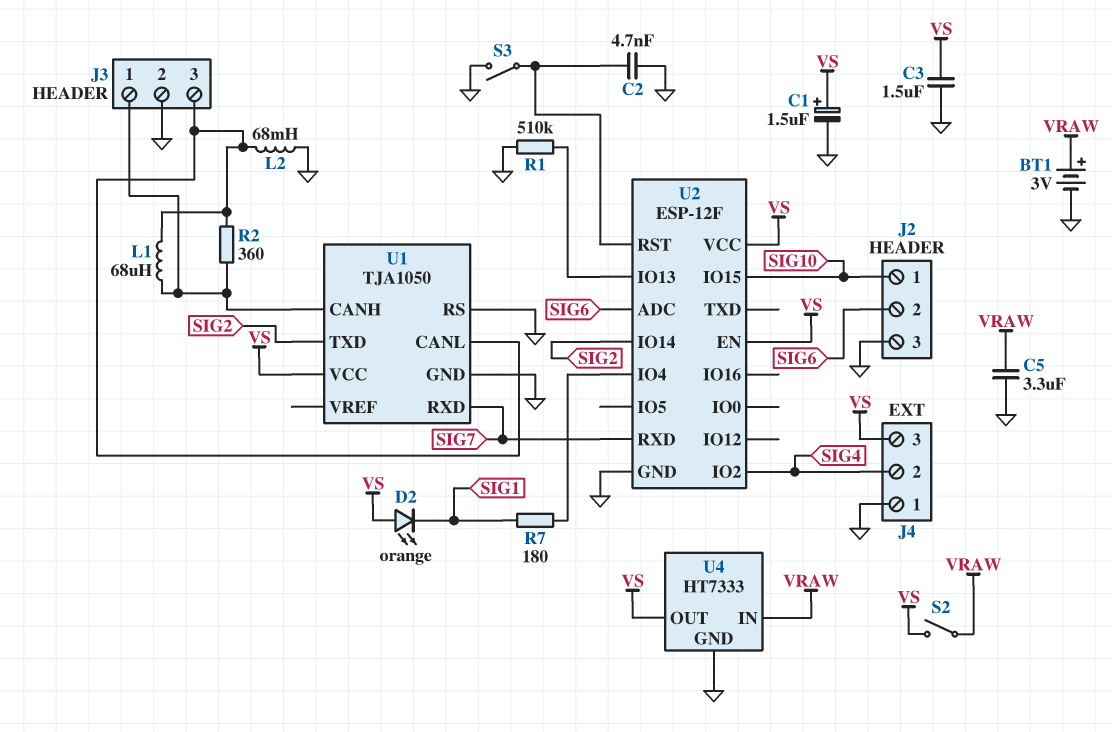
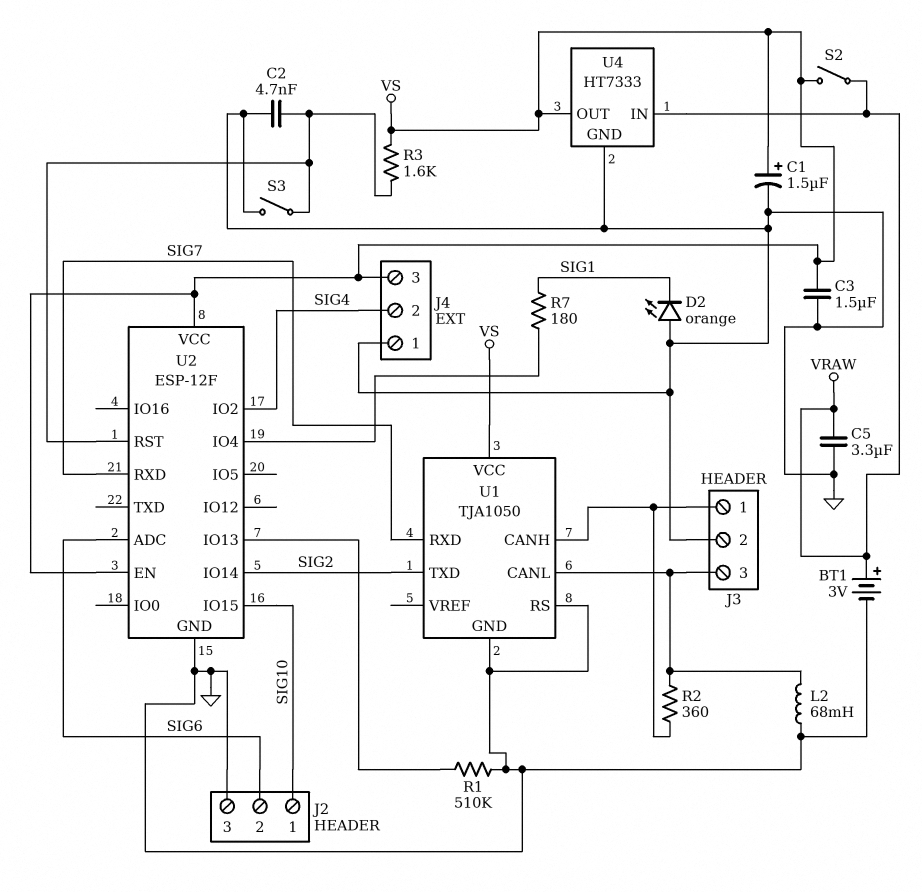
D2: LED orange (A VS, K SIG1) -> LED orange (A GND, K SIG1)
L1: 68uH (J3/1, J3/3) -> none
R3: none -> 1.6k (U2/RST, VS)

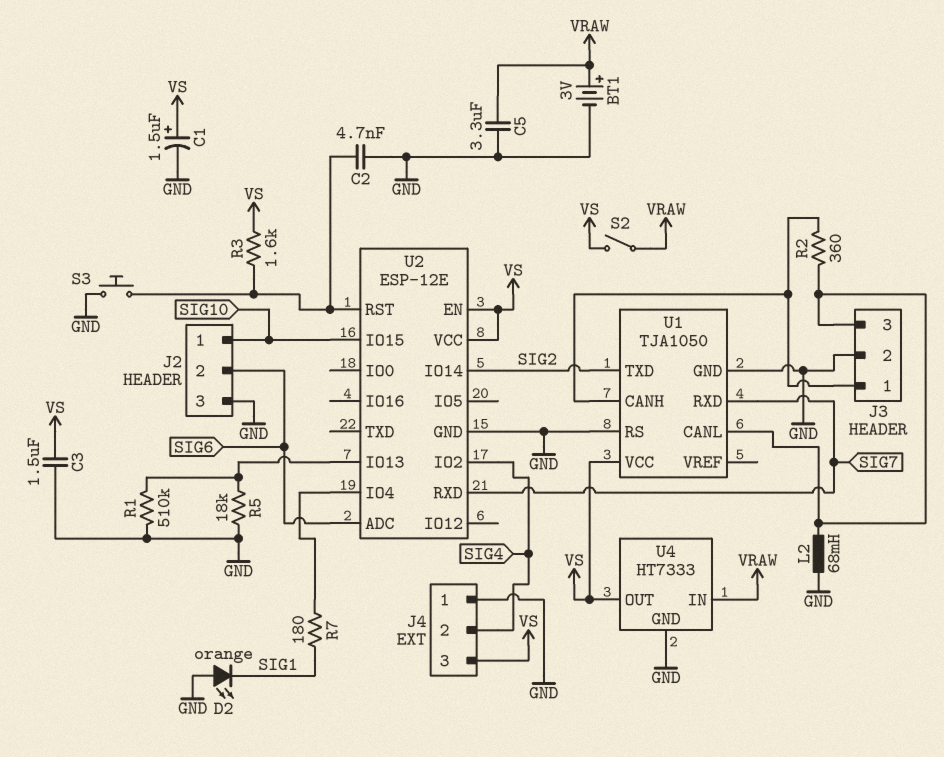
R5: none -> 18k (GND, U2/IO13)
S3: switch (GND, U2/RST) -> button (GND, U2/RST)
U2: ESP-12F -> ESP-12E

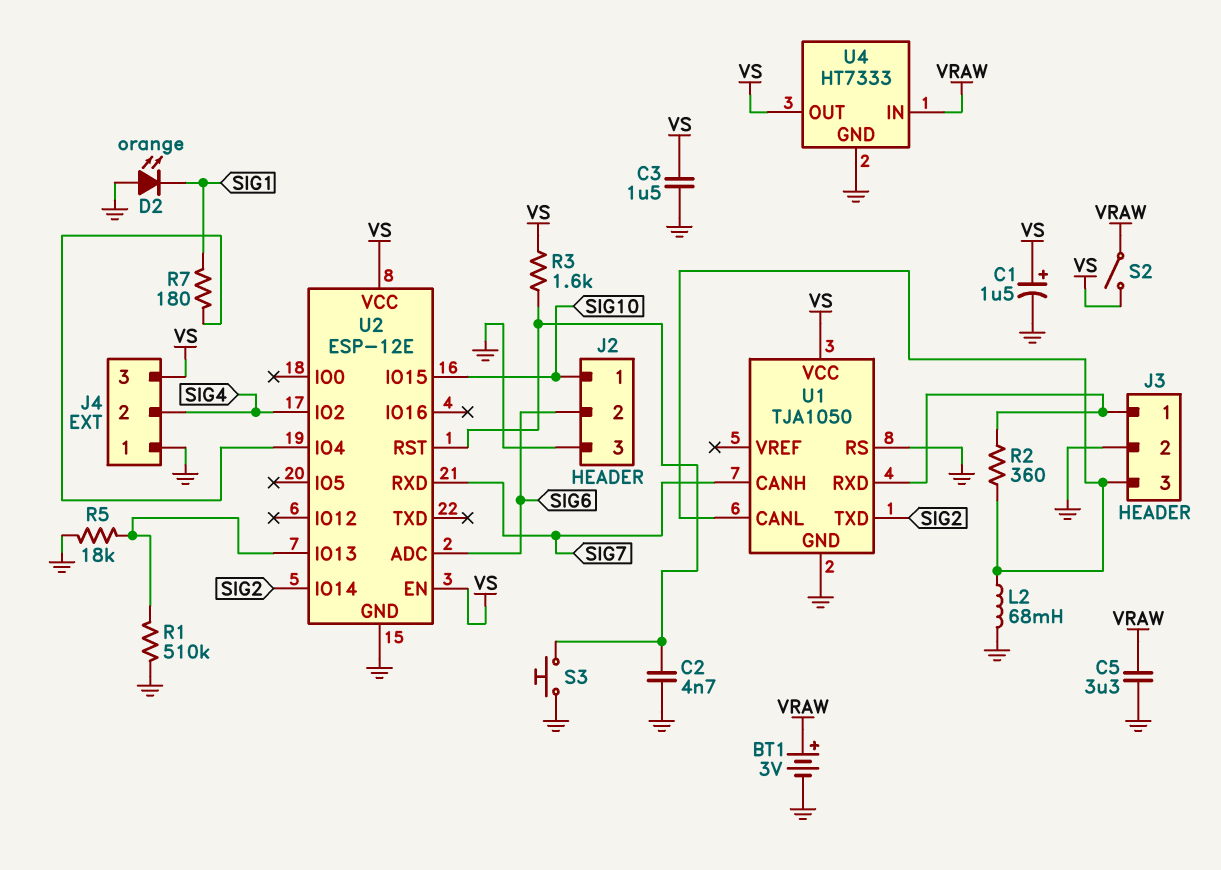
U1 pin CANH: J3/1 -> SIG7
U1 pin RXD: SIG7 -> J3/1

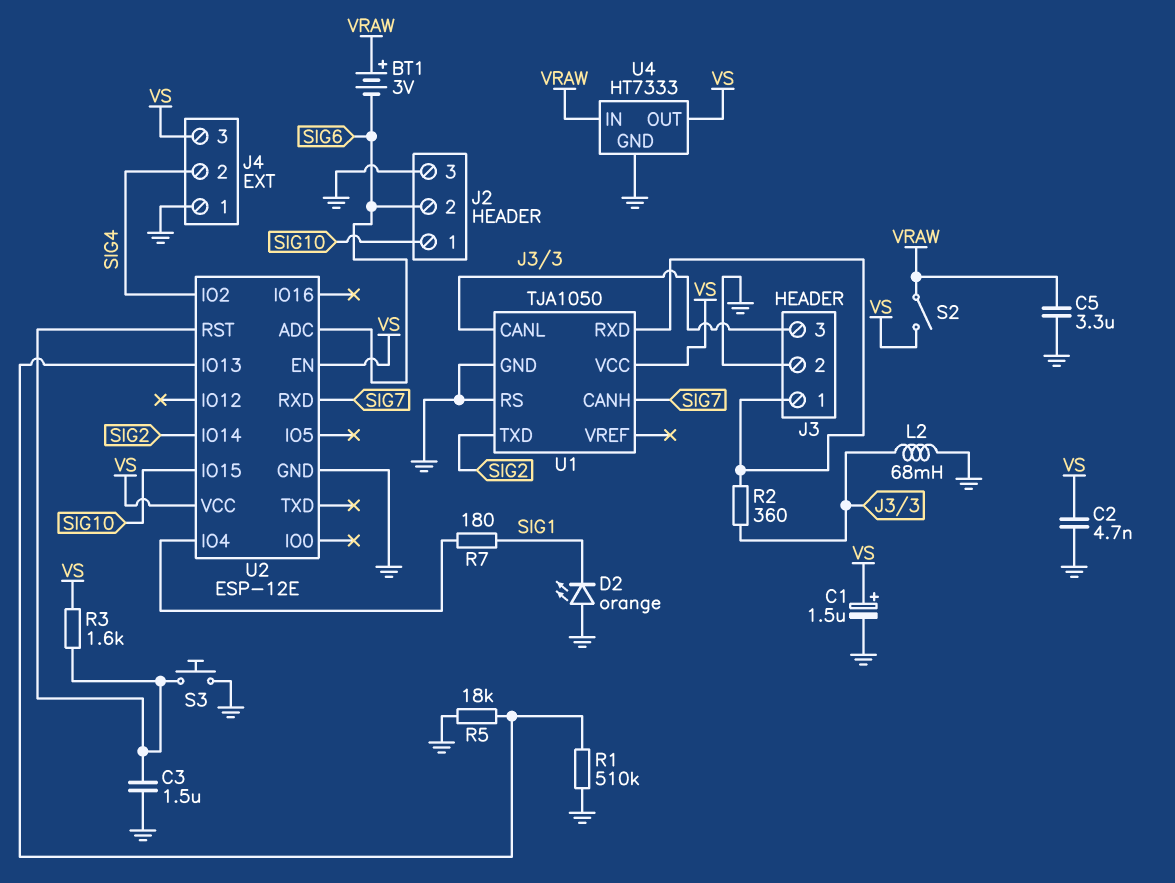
BT1: 3V (plus VRAW, minus GND) -> 3V (plus VRAW, minus SIG6)
C2: 4.7nF (GND, U2/RST) -> 4.7nF (GND, VS)
C3: 1.5uF (GND, VS) -> 1.5uF (GND, U2/RST)

